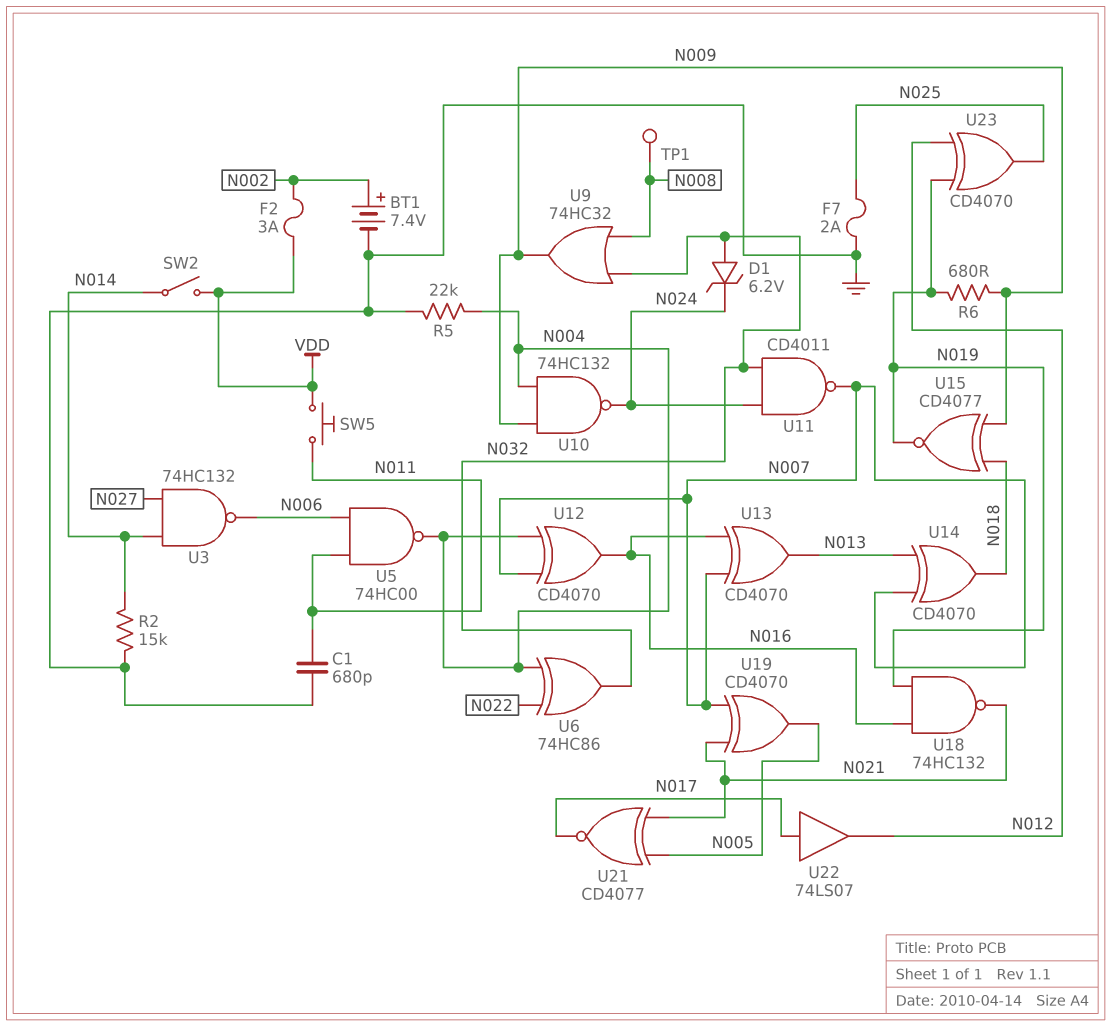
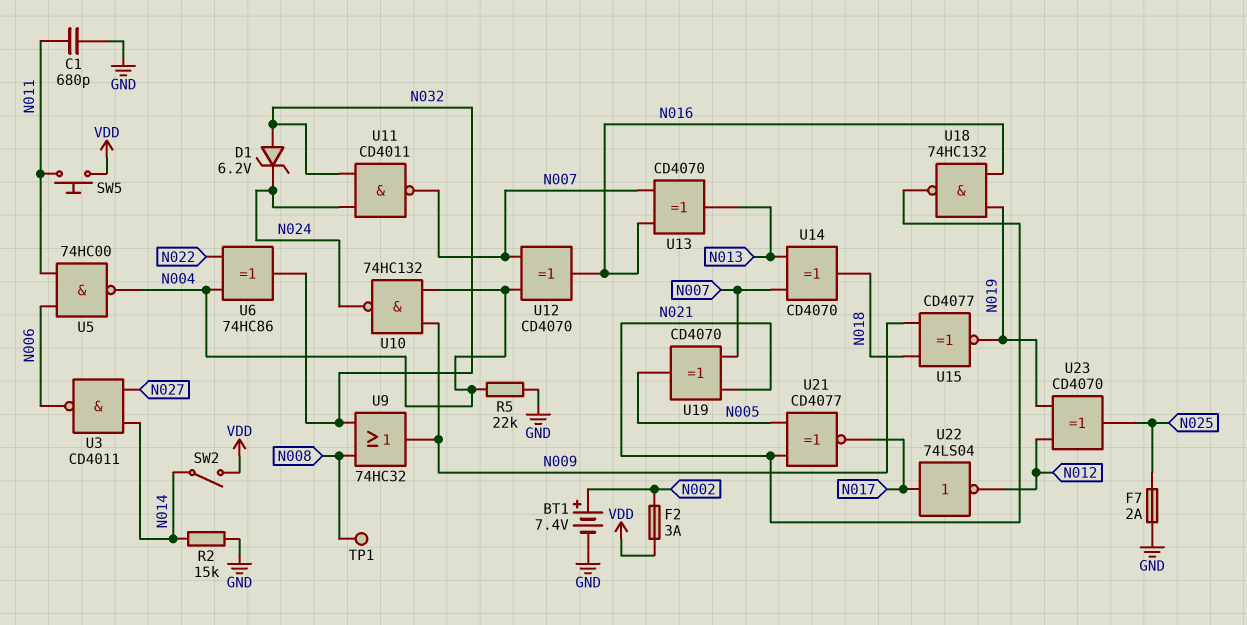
R6: 680 (N009, N019) -> none
U3: NAND 74HC132 (in N014, in N027, out N006) -> NAND CD4011 (in N014, in N027, out N006)
U22: buffer 74LS07 (in N017, out N012) -> NOT 74LS04 (in N017, out N012)

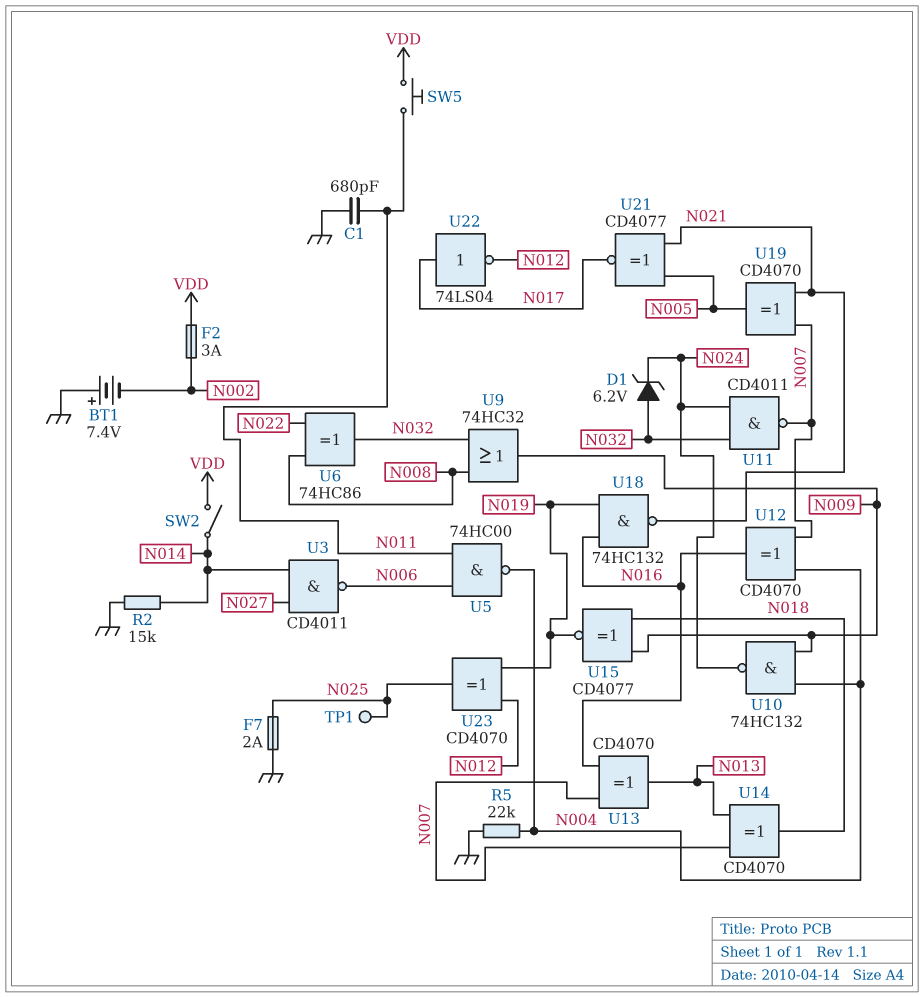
BT1: 7.4V (plus N002, minus GND) -> 7.4V (plus GND, minus N002)
TP1: test point (N008) -> test point (N025)
U6: XOR 74HC86 (in N004, in N022, out N032) -> XOR 74HC86 (in N008, in N022, out N032)

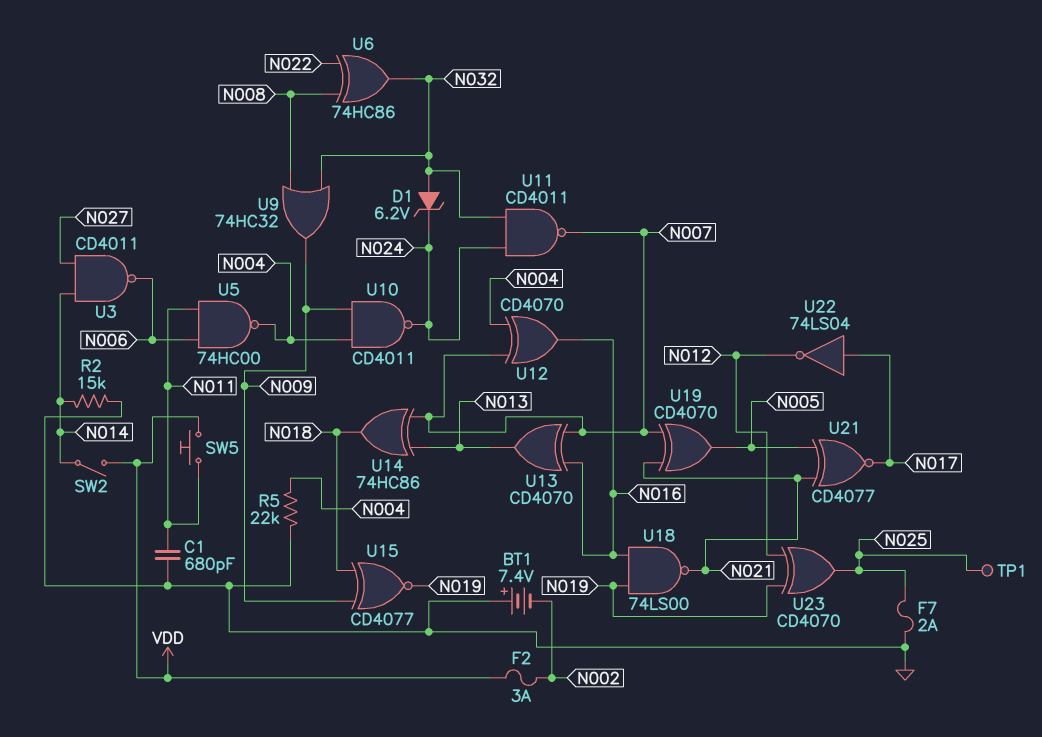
U10: NAND 74HC132 (in N004, in N009, out N024) -> NAND CD4011 (in N004, in N009, out N024)
U14: XOR CD4070 (in N007, in N013, out N018) -> XOR 74HC86 (in N007, in N013, out N018)
U18: NAND 74HC132 (in N016, in N019, out N021) -> NAND 74LS00 (in N016, in N019, out N021)

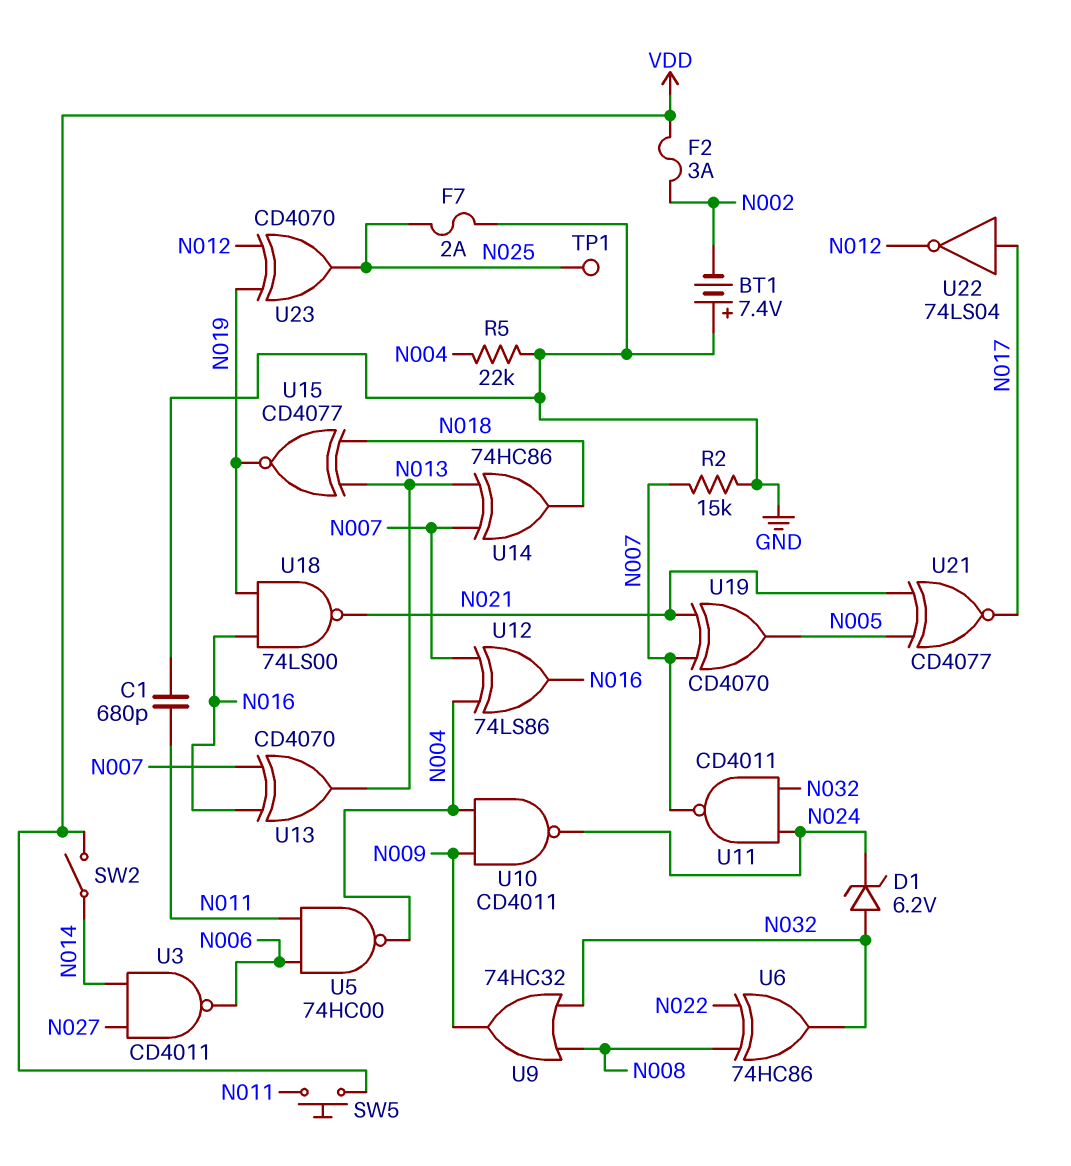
R2: 15k (GND, N014) -> 15k (GND, N007)
U12: XOR CD4070 (in N004, in N007, out N016) -> XOR 74LS86 (in N004, in N007, out N016)
U15: XNOR CD4077 (in N009, in N018, out N019) -> XNOR CD4077 (in N013, in N018, out N019)

